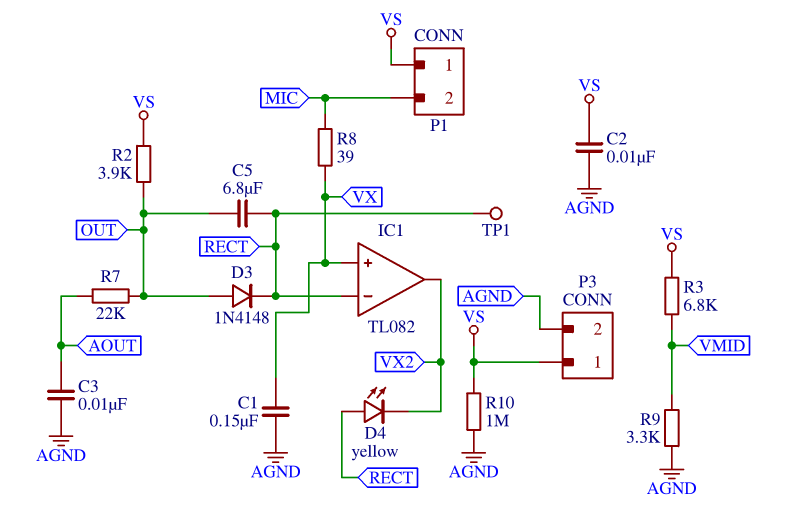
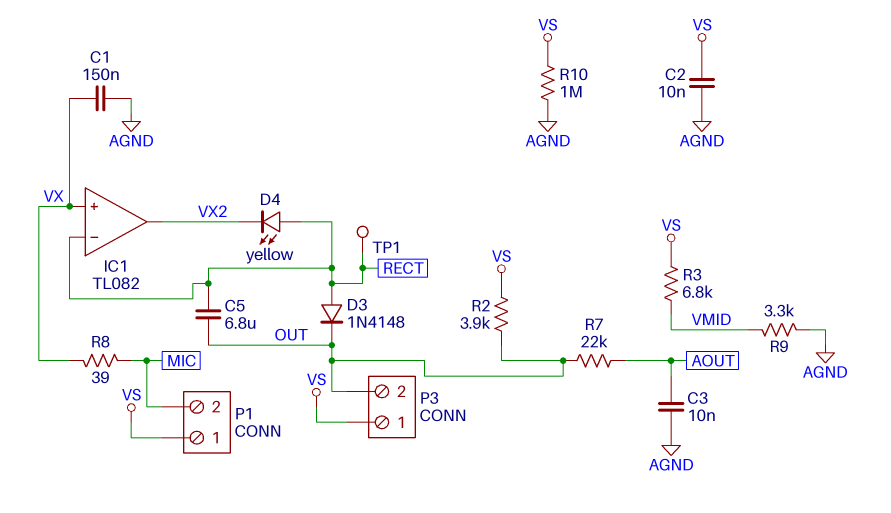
D3: diode 1N4148 (A OUT, K RECT) -> diode 1N4148 (A RECT, K OUT)
P3 pin 2: AGND -> OUT

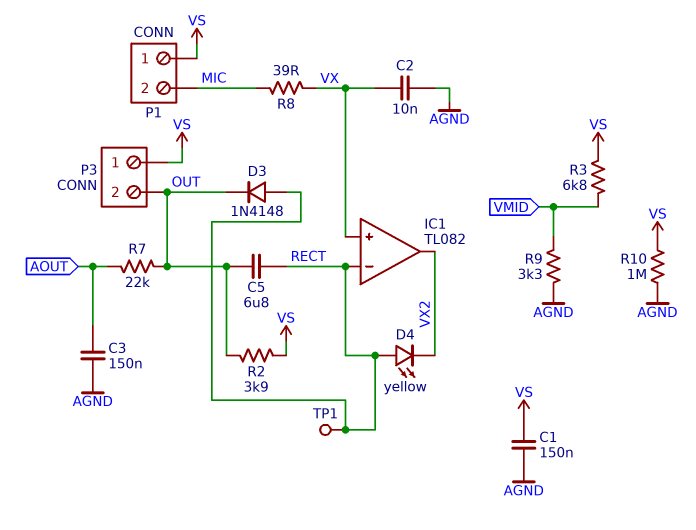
C1: 150nF (AGND, VX) -> 150nF (AGND, VS)
C2: 10nF (AGND, VS) -> 10nF (AGND, VX)
C3: 10nF (AGND, AOUT) -> 150nF (AGND, AOUT)

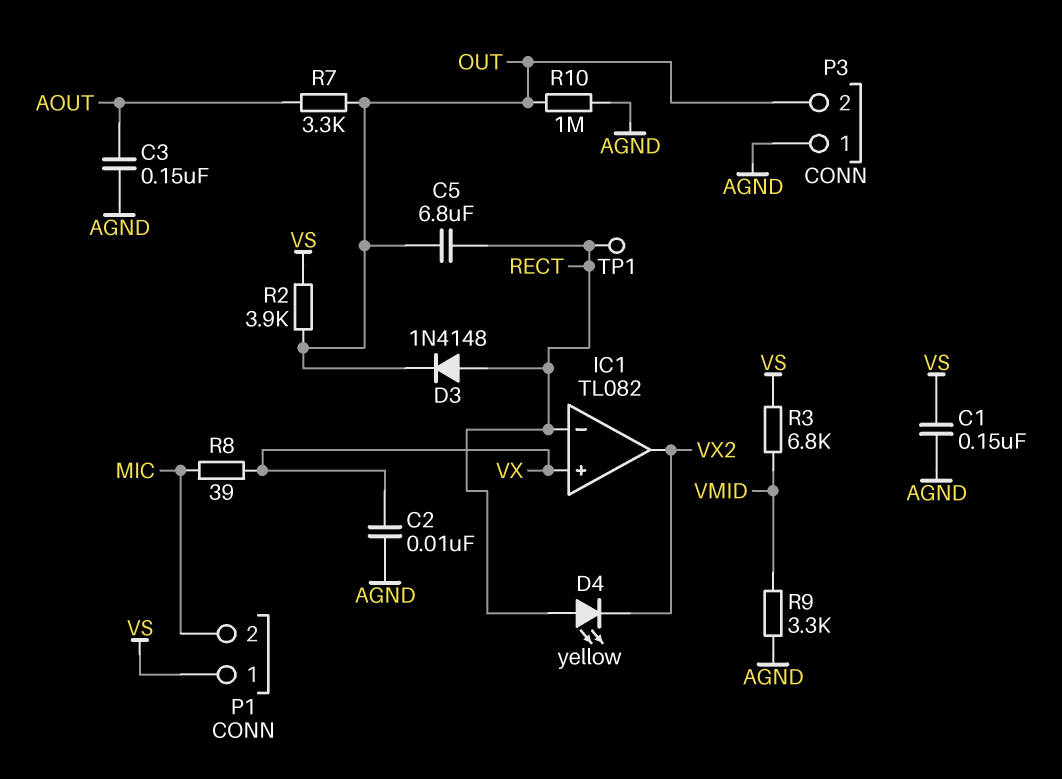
P3 pin 1: VS -> AGND
R7: 22k (AOUT, OUT) -> 3.3k (AOUT, OUT)
R10: 1M (AGND, VS) -> 1M (AGND, OUT)

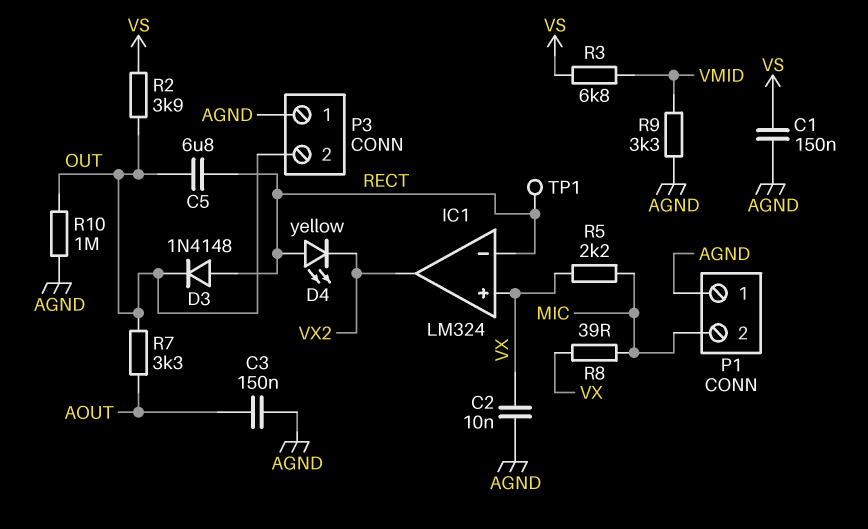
IC1: TL082 -> LM324
P1 pin 1: VS -> AGND
R5: none -> 2.2k (MIC, VX)

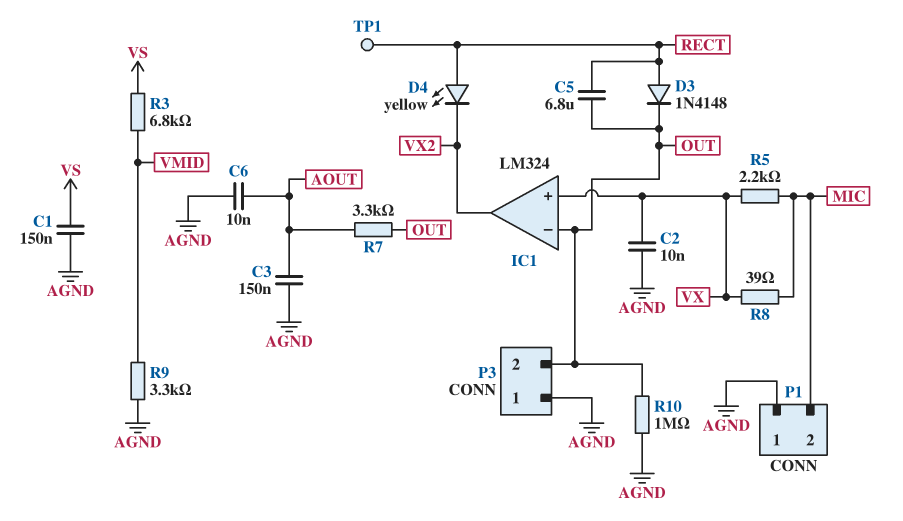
C6: none -> 10nF (AGND, AOUT)
IC1 pin in-: RECT -> OUT
R2: 3.9k (OUT, VS) -> none

